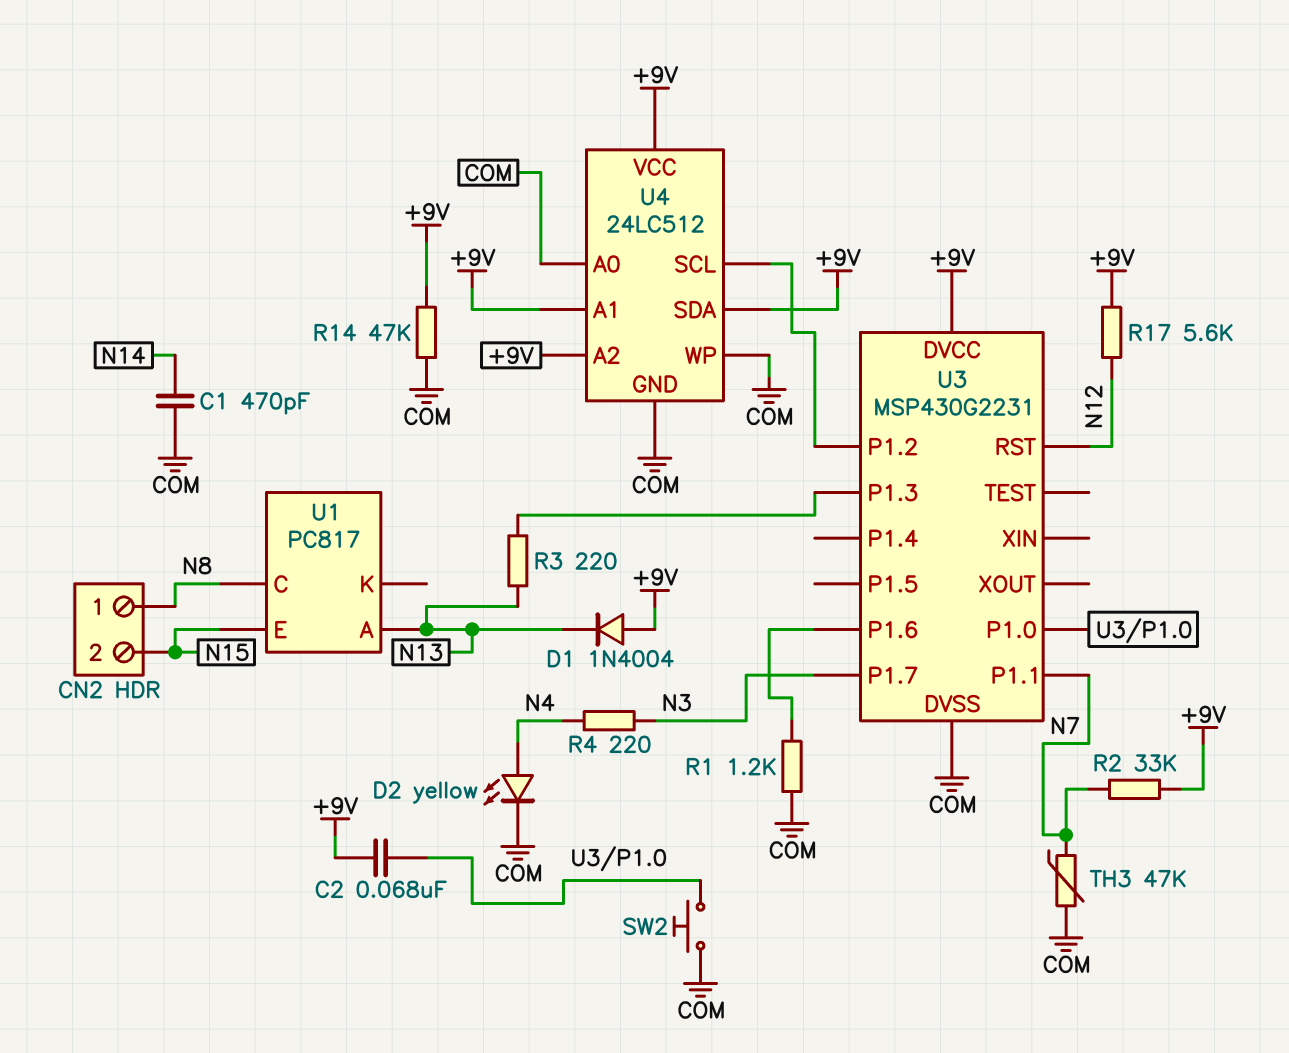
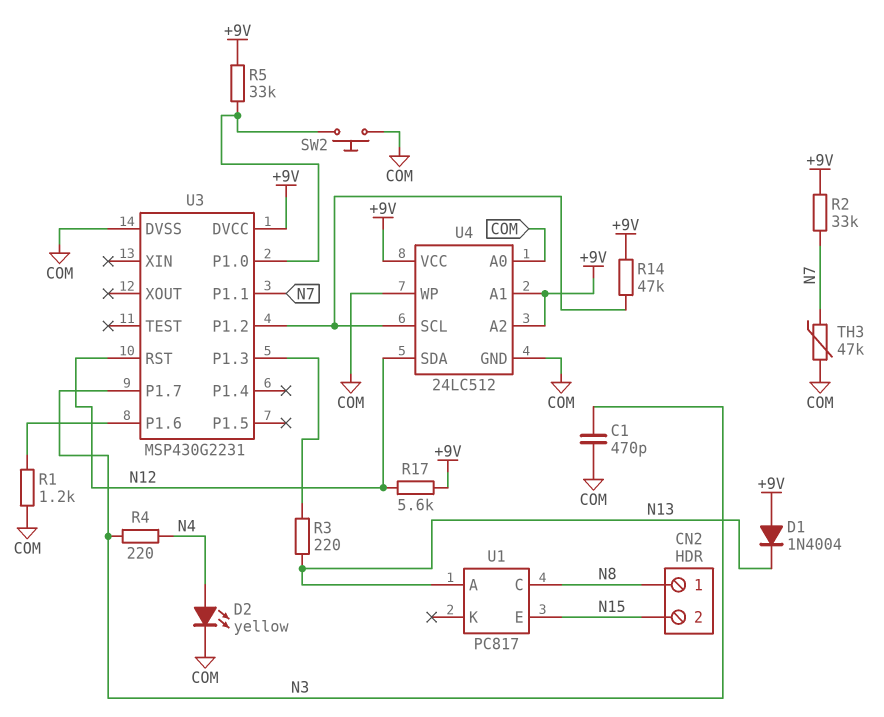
C1: 470pF (COM, N14) -> 470pF (COM, N3)
C2: 68nF (+9V, U3/P1.0) -> none
R5: none -> 33k (+9V, U3/P1.0)
R14: 47k (+9V, COM) -> 47k (+9V, U3/P1.2)
U4 pin SDA: +9V -> N12

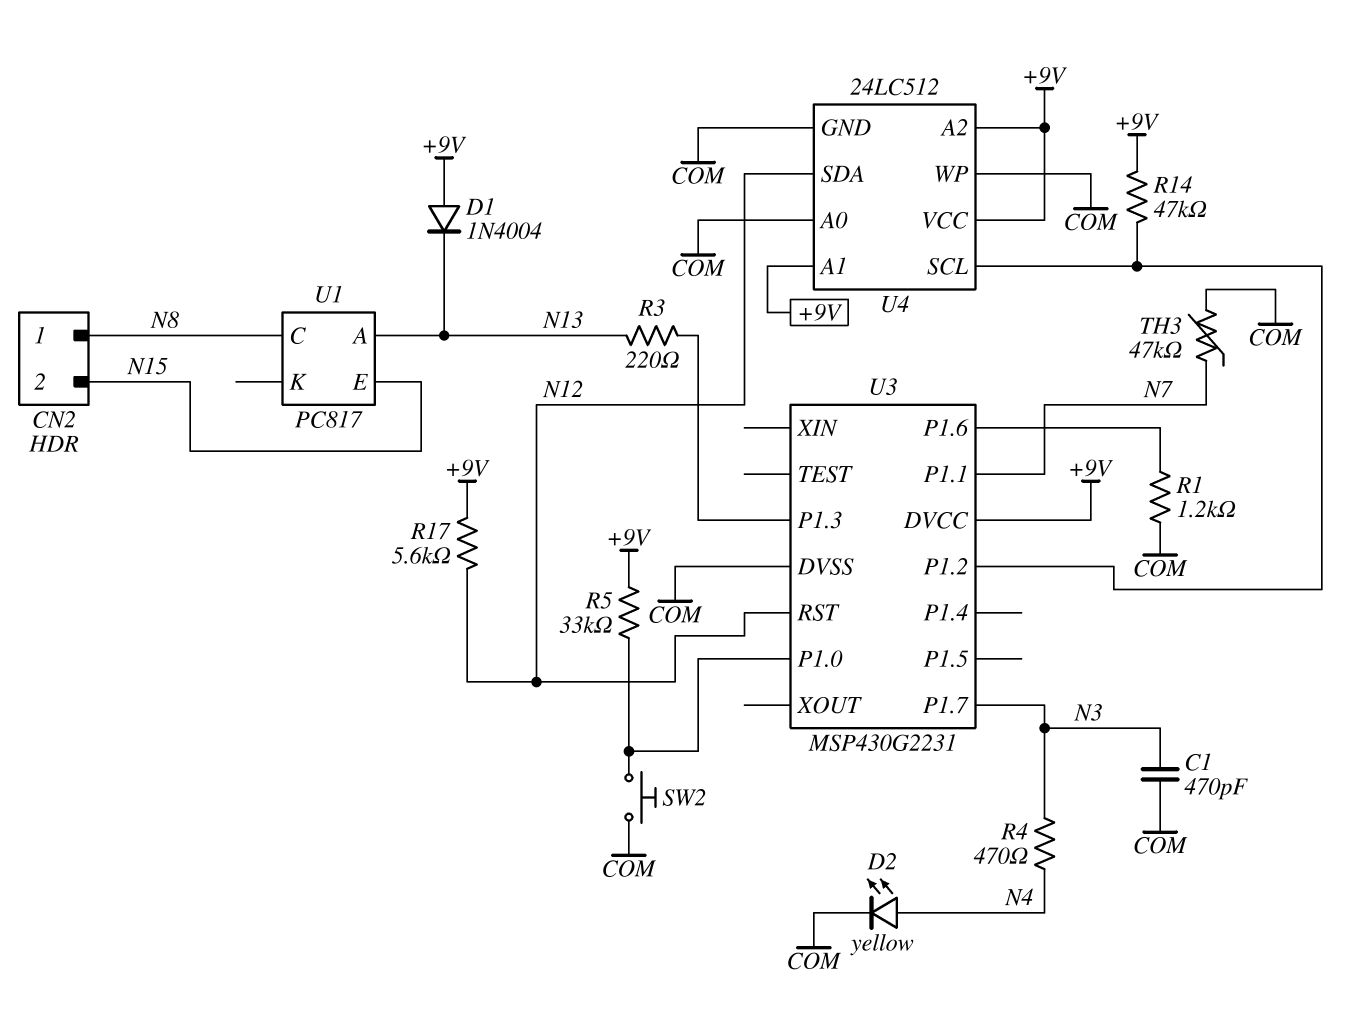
R2: 33k (+9V, N7) -> none
R4: 220 (N3, N4) -> 470 (N3, N4)

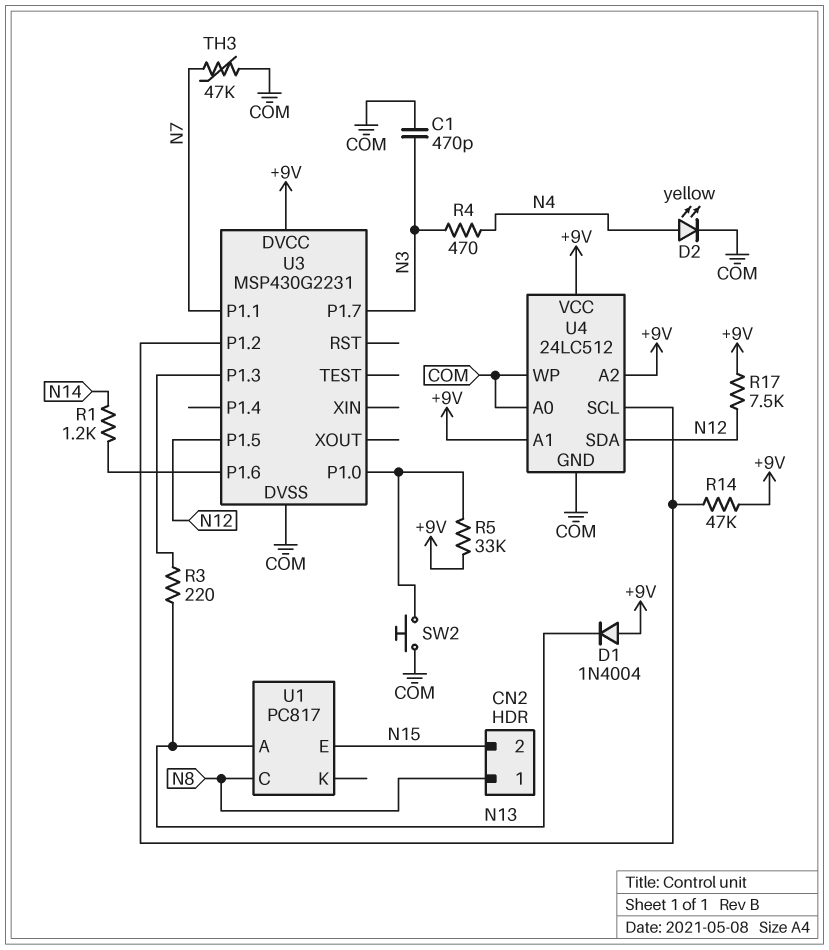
R1: 1.2k (COM, U3/P1.6) -> 1.2k (N14, U3/P1.6)
R17: 5.6k (+9V, N12) -> 7.5k (+9V, N12)
U3 pin P1.5: none -> N12
U3 pin RST: N12 -> none

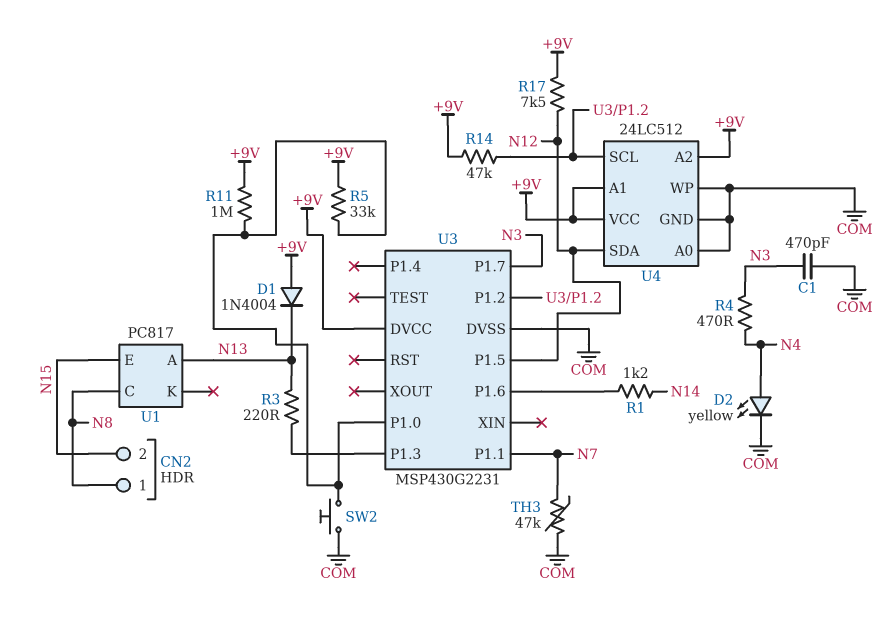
R11: none -> 1M (+9V, U3/P1.0)

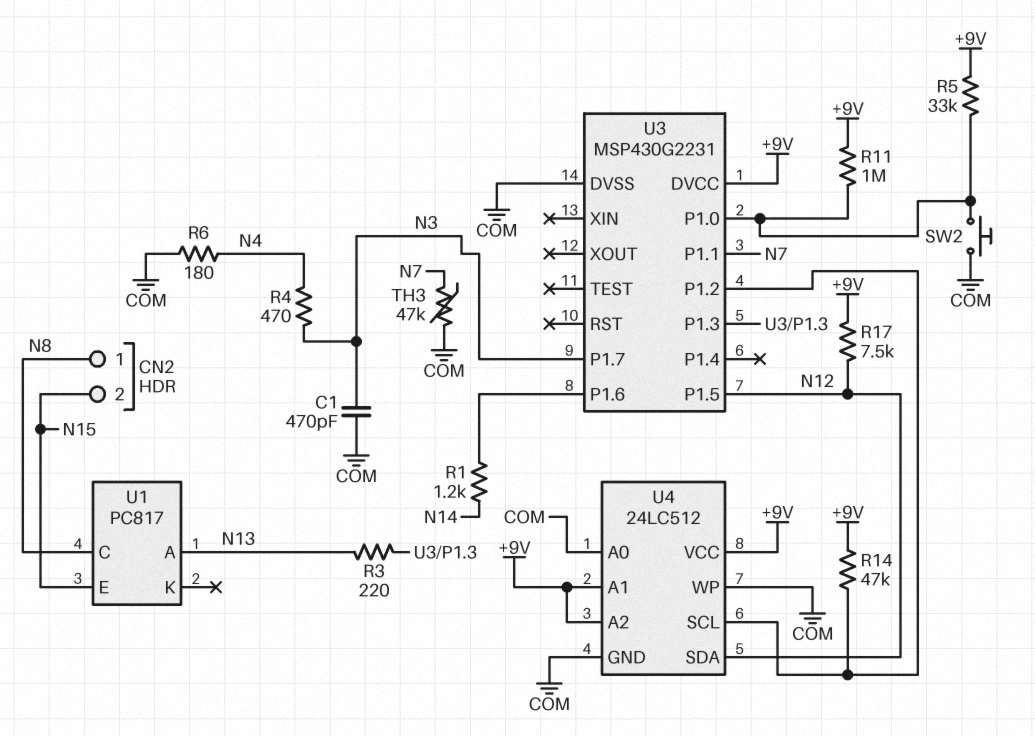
D1: diode 1N4004 (A +9V, K N13) -> none
D2: LED yellow (A N4, K COM) -> none
R6: none -> 180 (COM, N4)

